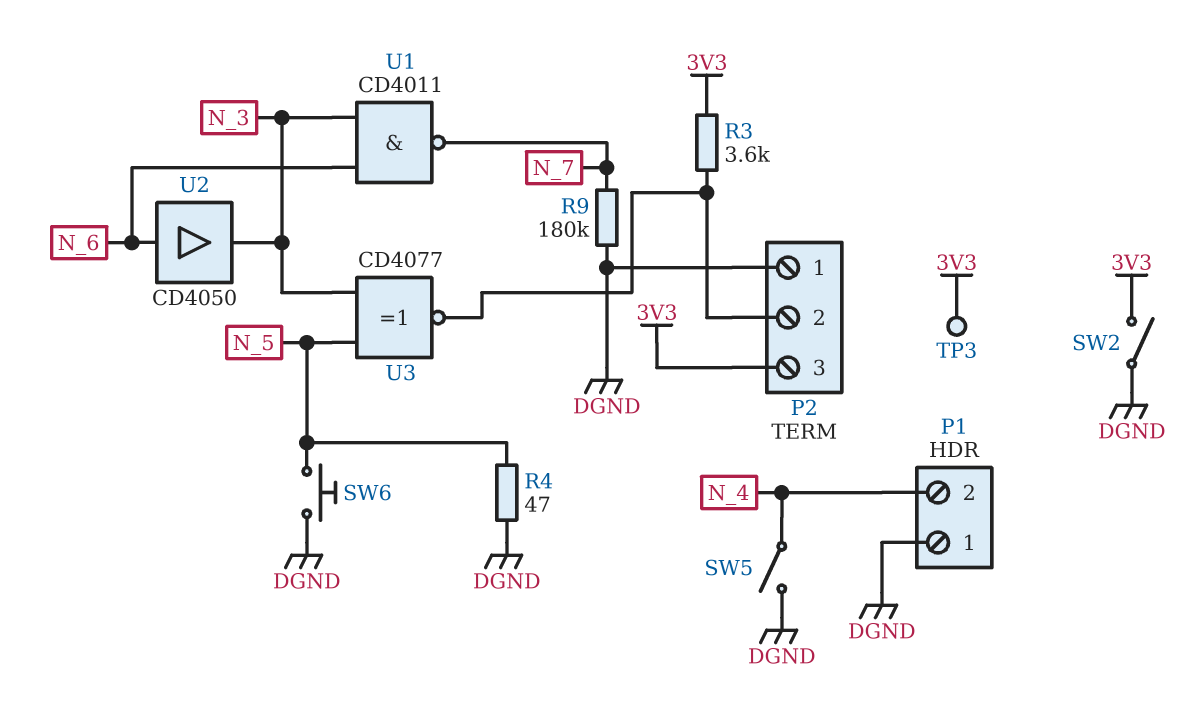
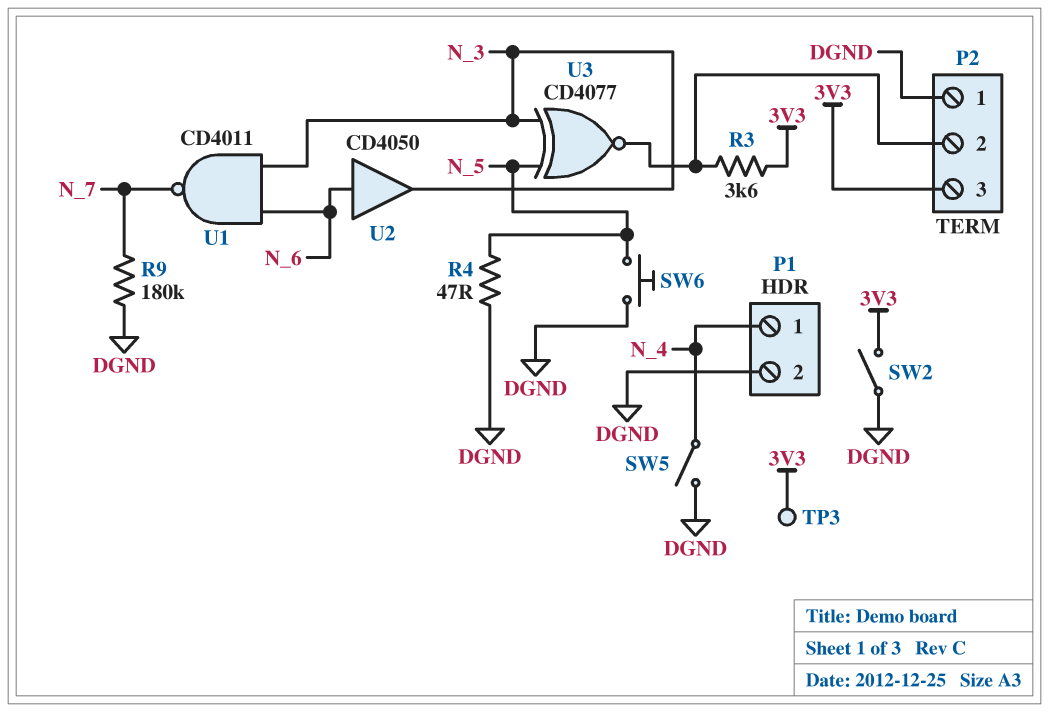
P1 pin 1: DGND -> N_4
P1 pin 2: N_4 -> DGND

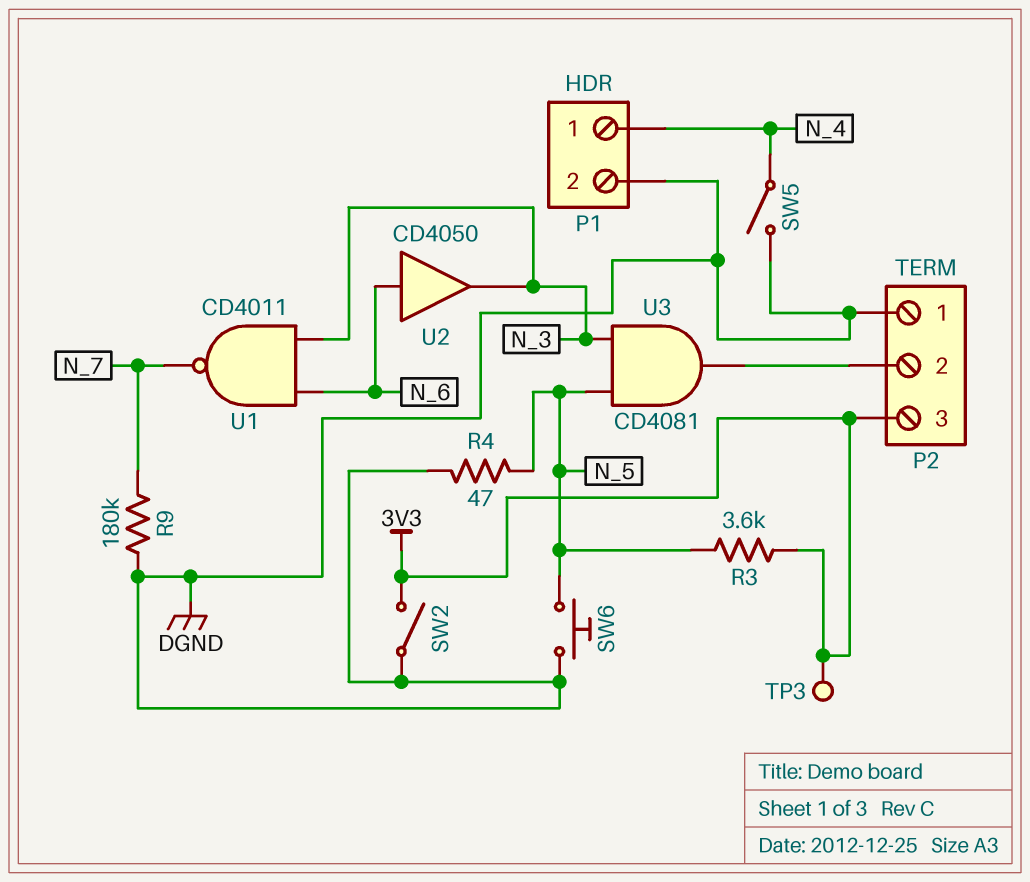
R3: 3.6k (3V3, P2/2) -> 3.6k (3V3, N_5)
U3: XNOR CD4077 (in N_3, in N_5, out P2/2) -> AND CD4081 (in N_3, in N_5, out P2/2)

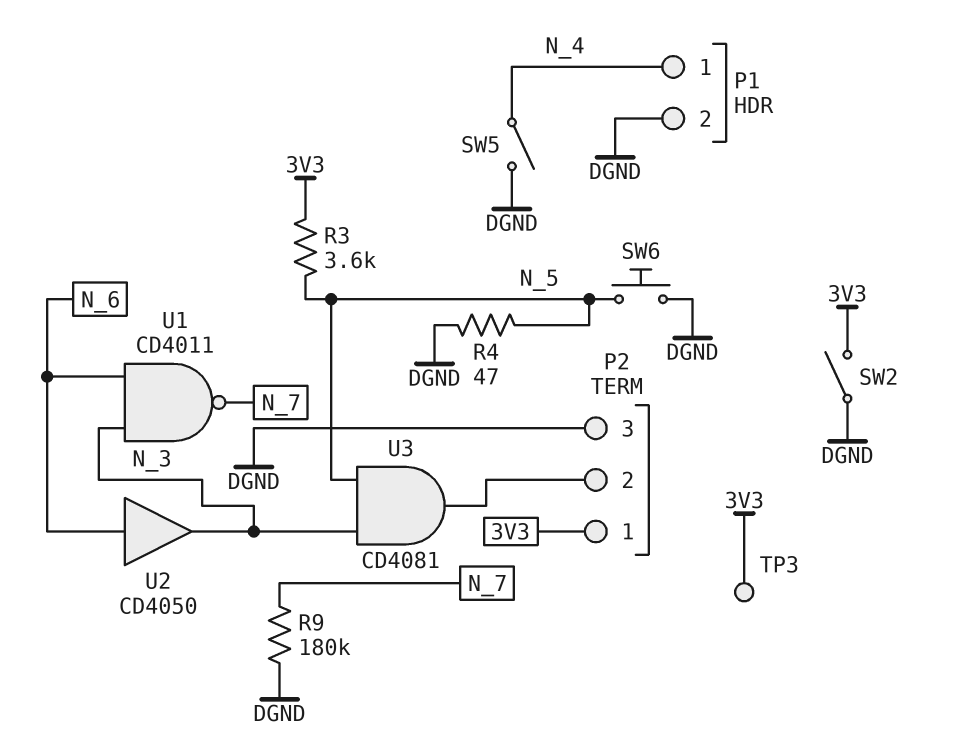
P2 pin 1: DGND -> 3V3
P2 pin 3: 3V3 -> DGND

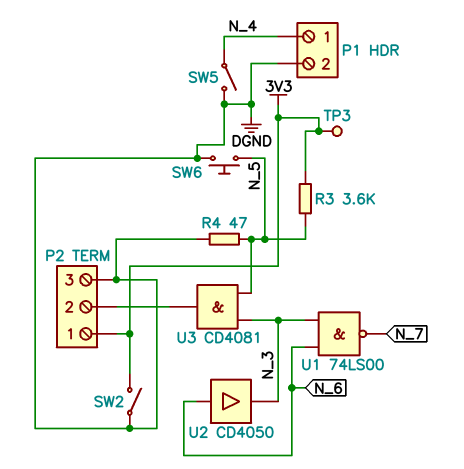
R9: 180k (DGND, N_7) -> none
U1: NAND CD4011 (in N_3, in N_6, out N_7) -> NAND 74LS00 (in N_3, in N_6, out N_7)

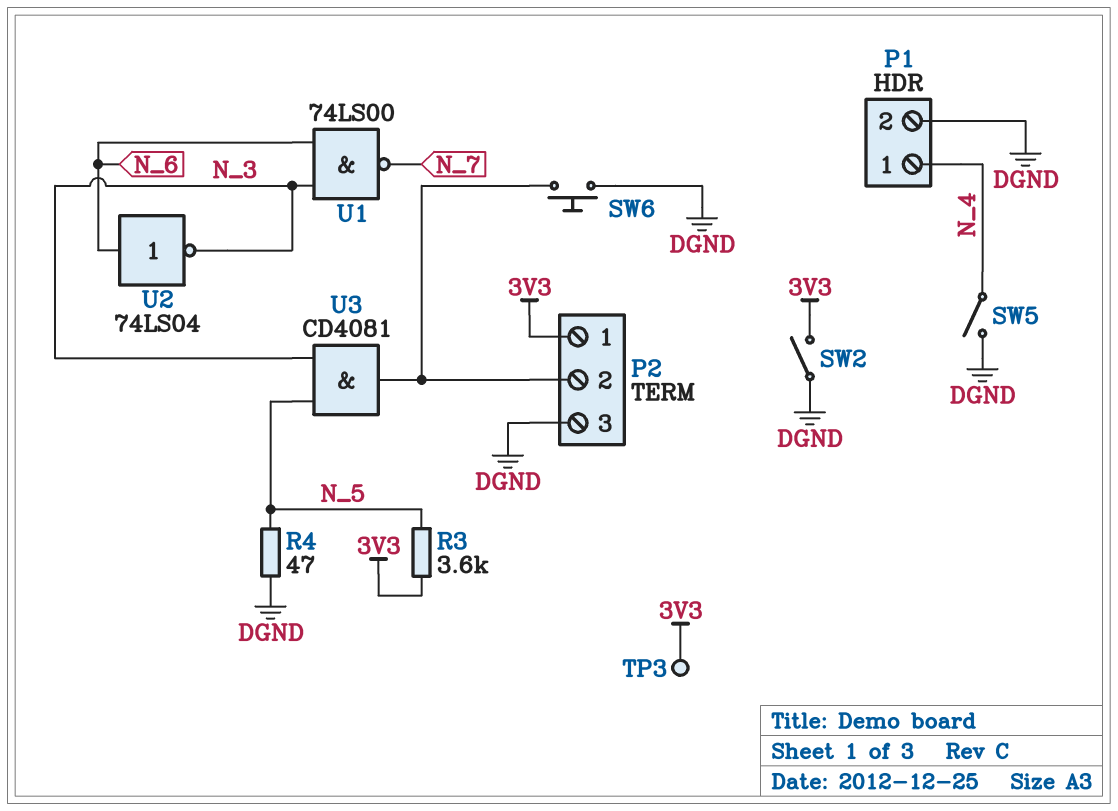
SW6: button (DGND, N_5) -> button (DGND, P2/2)
U2: buffer CD4050 (in N_6, out N_3) -> NOT 74LS04 (in N_6, out N_3)

